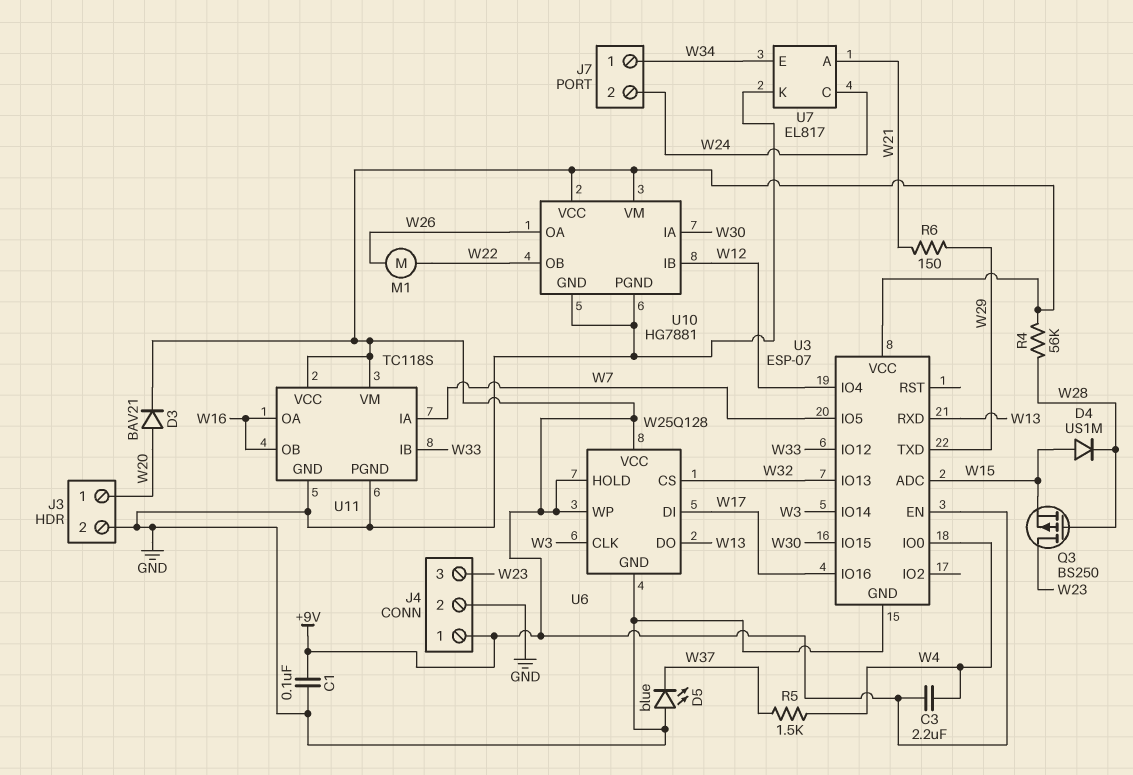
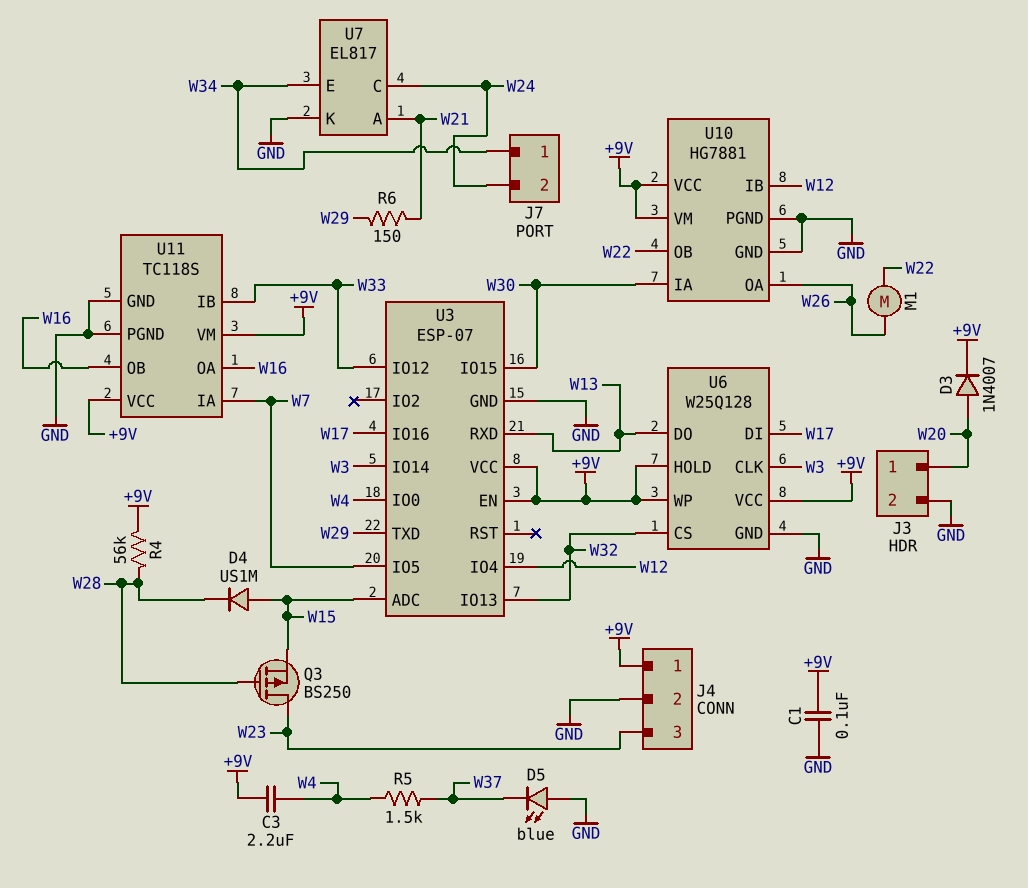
D3: diode BAV21 (A W20, K +9V) -> diode 1N4007 (A W20, K +9V)

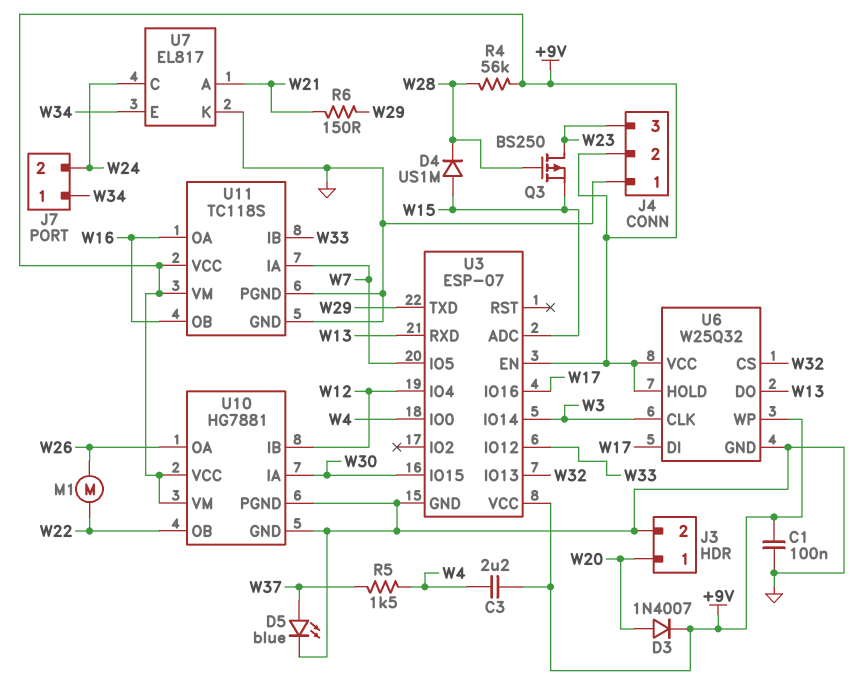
D5: LED blue (A GND, K W37) -> LED blue (A W37, K GND)
J4 pin 1: +9V -> GND
J4 pin 2: GND -> +9V
U6: W25Q128 -> W25Q32

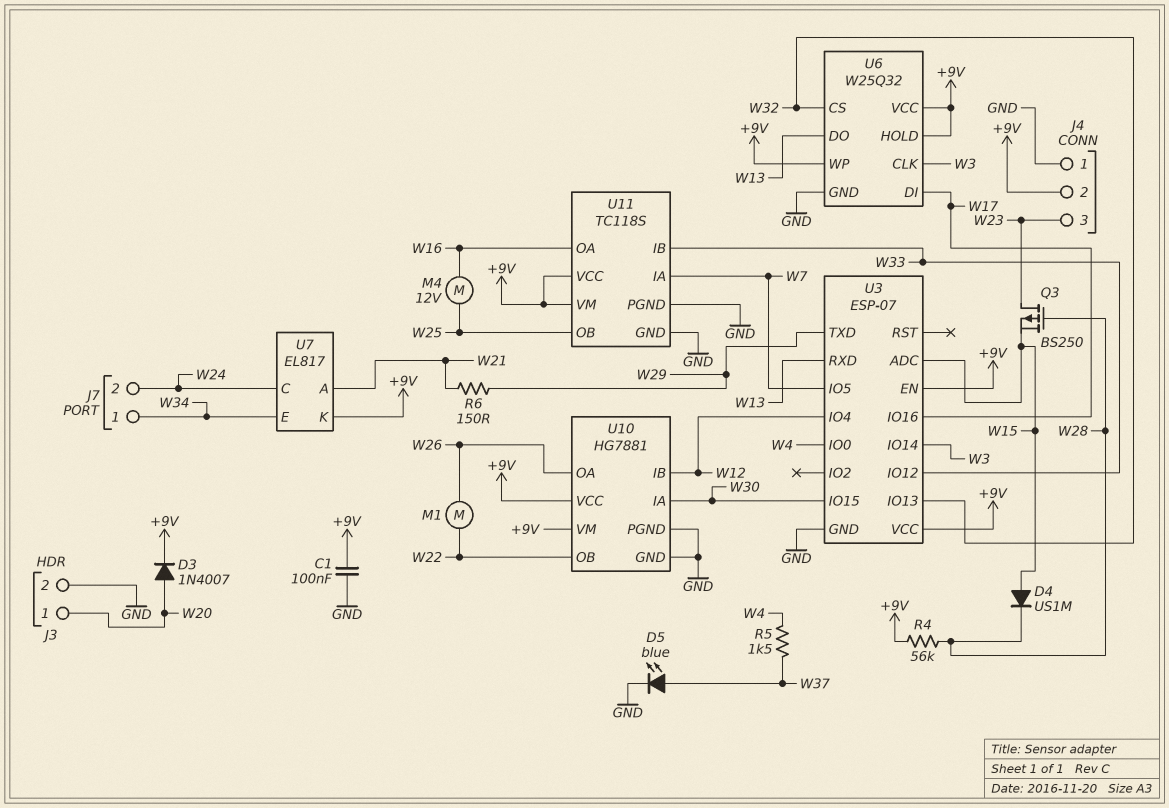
C3: 2.2uF (+9V, W4) -> none
M4: none -> motor 12V (W16, W25)
U7 pin K: GND -> +9V
U11 pin OB: W16 -> W25

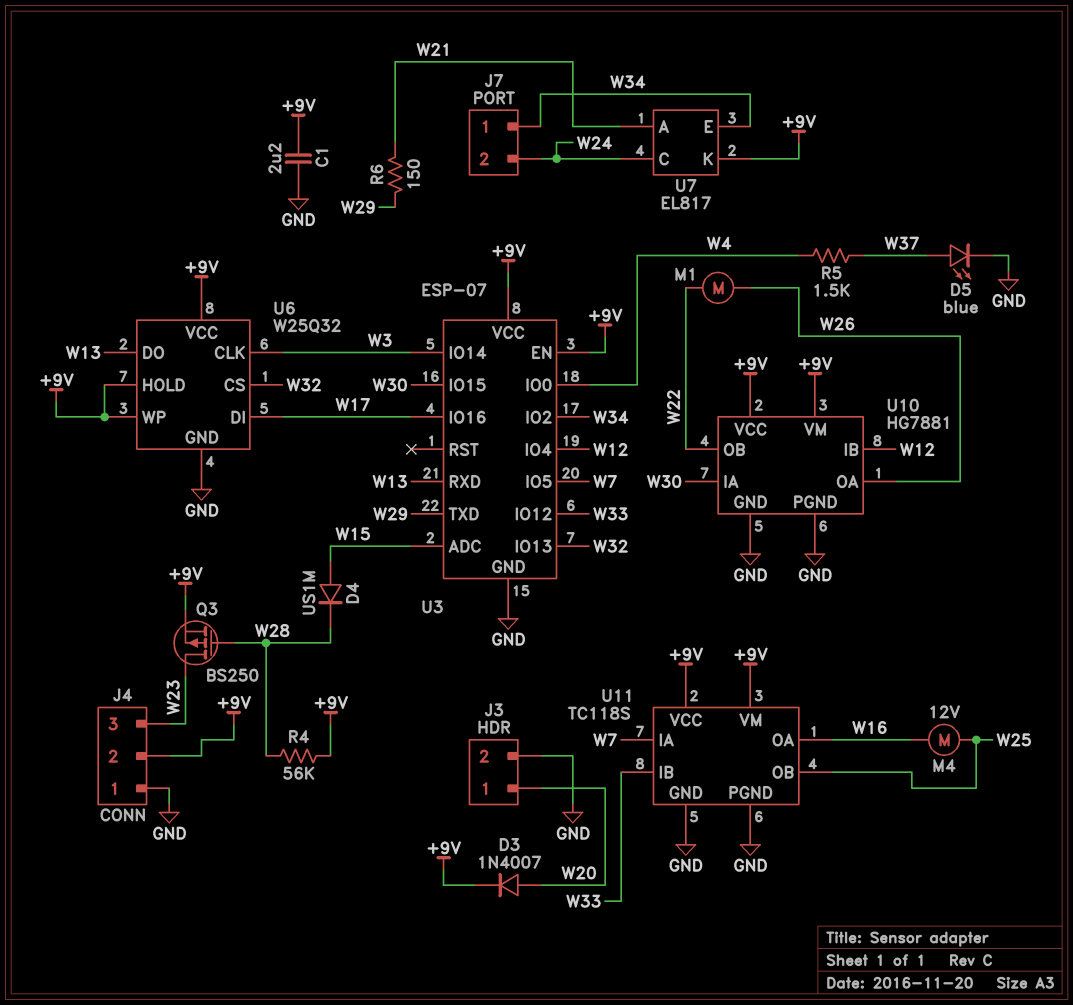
C1: 100nF (+9V, GND) -> 2.2uF (+9V, GND)
Q3: PMOS BS250 (G W28, D W23, S W15) -> PMOS BS250 (G W28, D W23, S +9V)
U3 pin IO2: none -> W34

